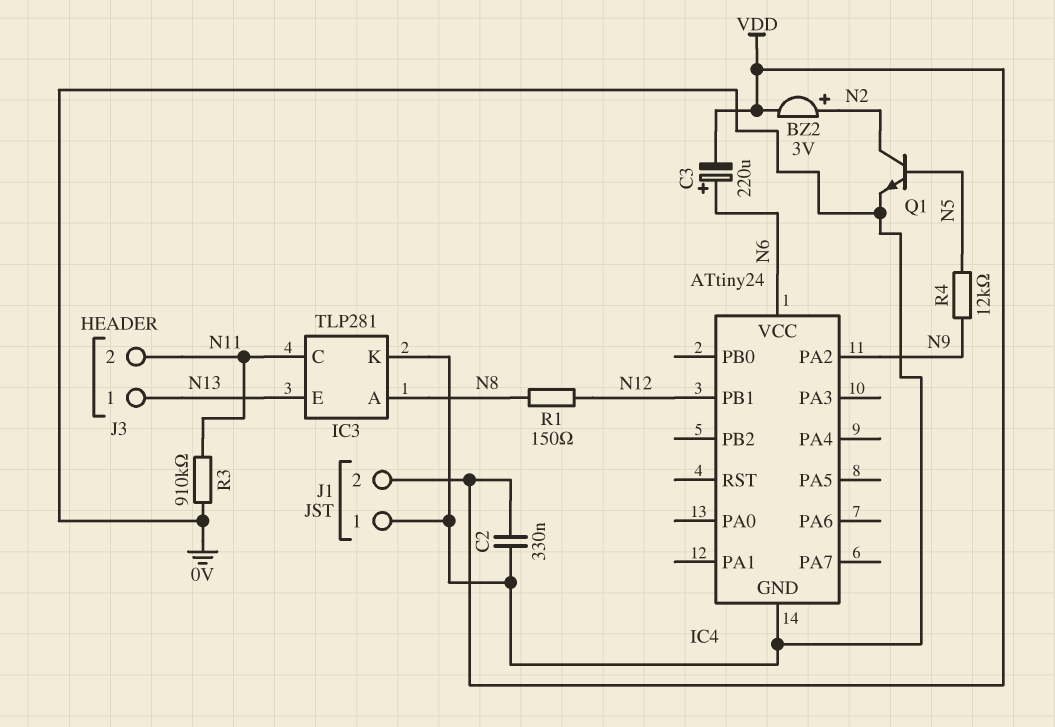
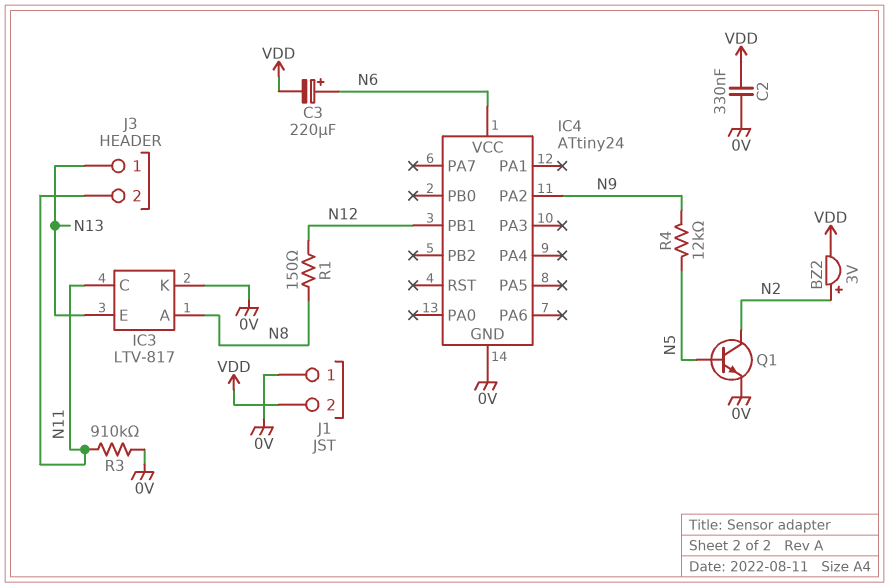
IC3: TLP281 -> LTV-817

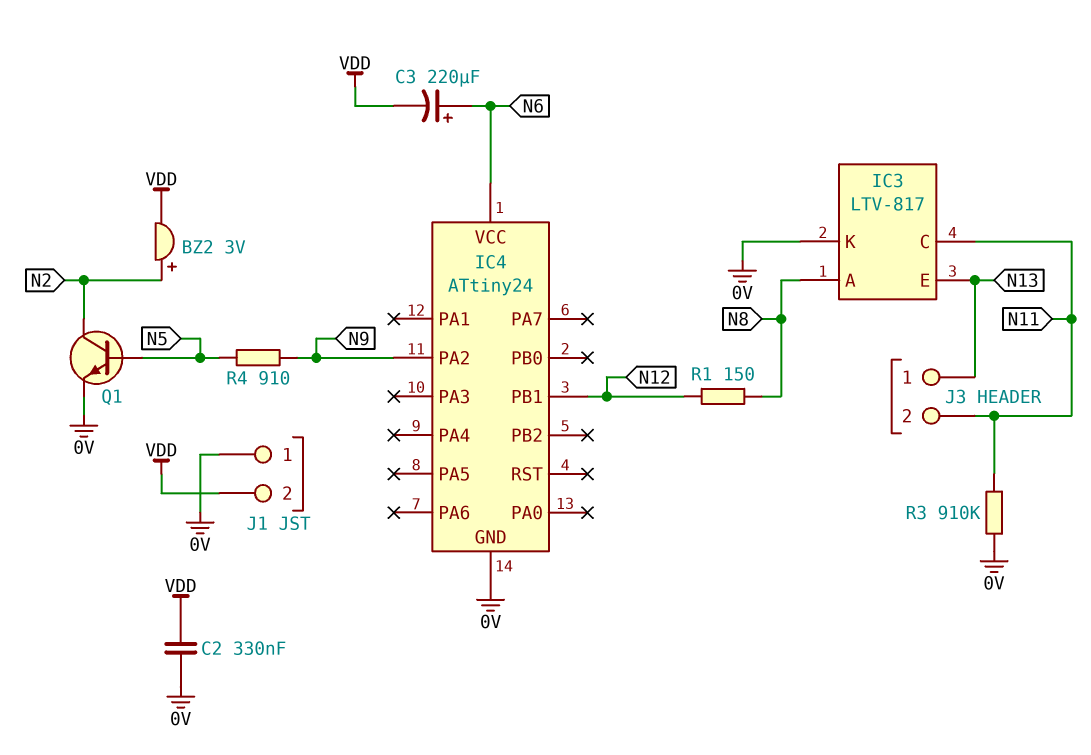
R4: 12k (N5, N9) -> 910 (N5, N9)

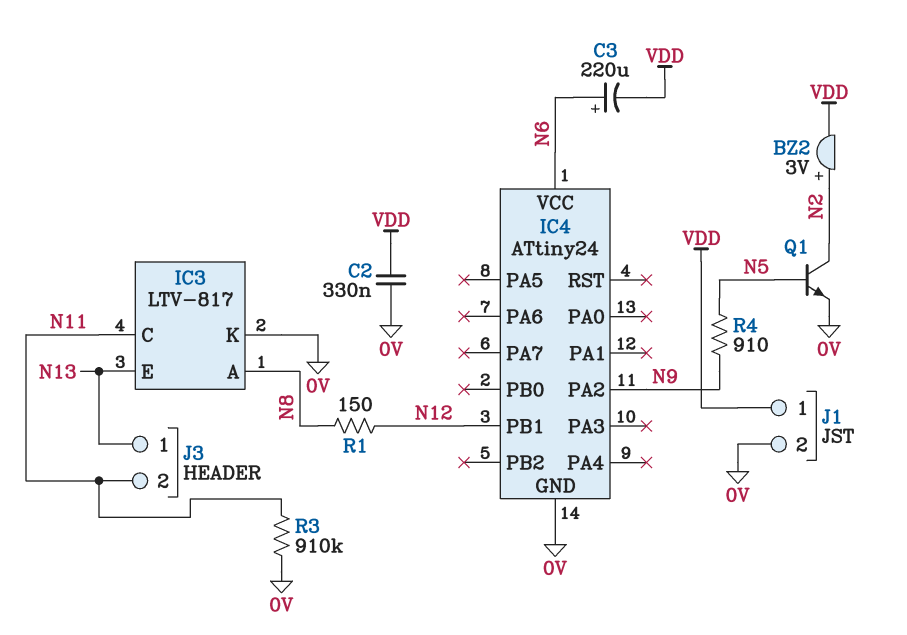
J1 pin 1: 0V -> VDD
J1 pin 2: VDD -> 0V

